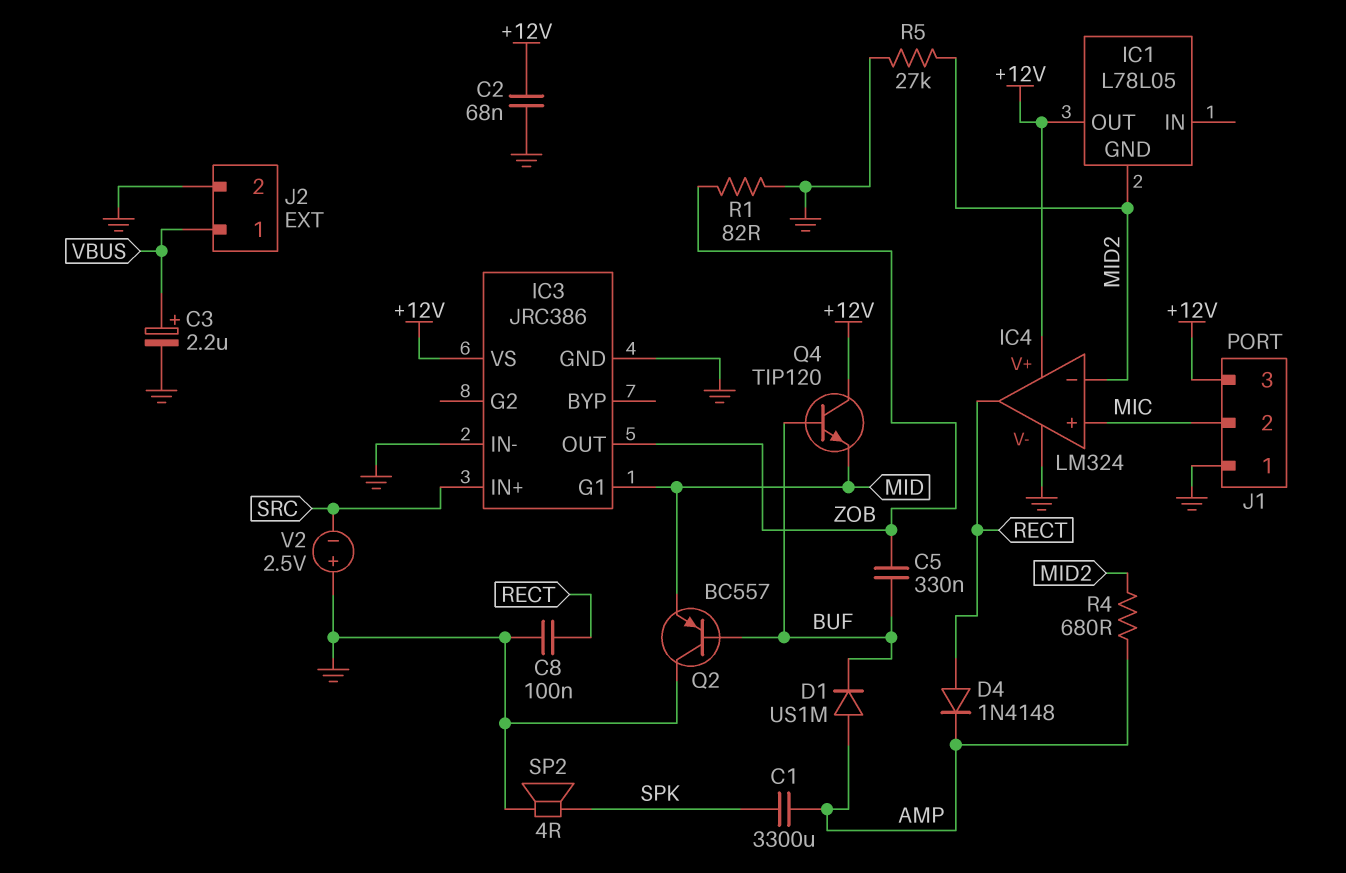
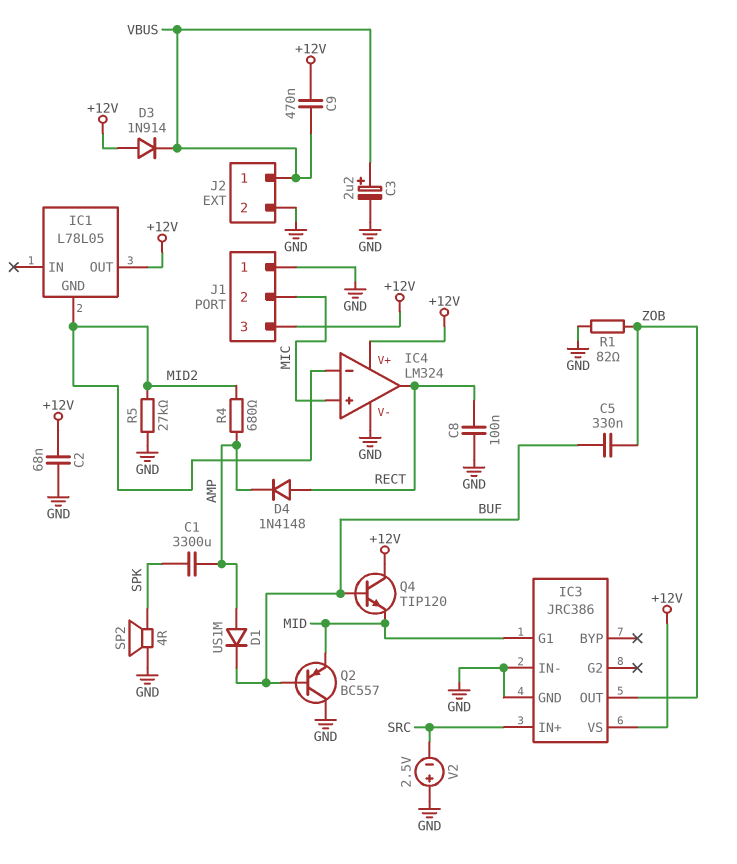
C9: none -> 470nF (+12V, VBUS)
D3: none -> diode 1N914 (A +12V, K VBUS)

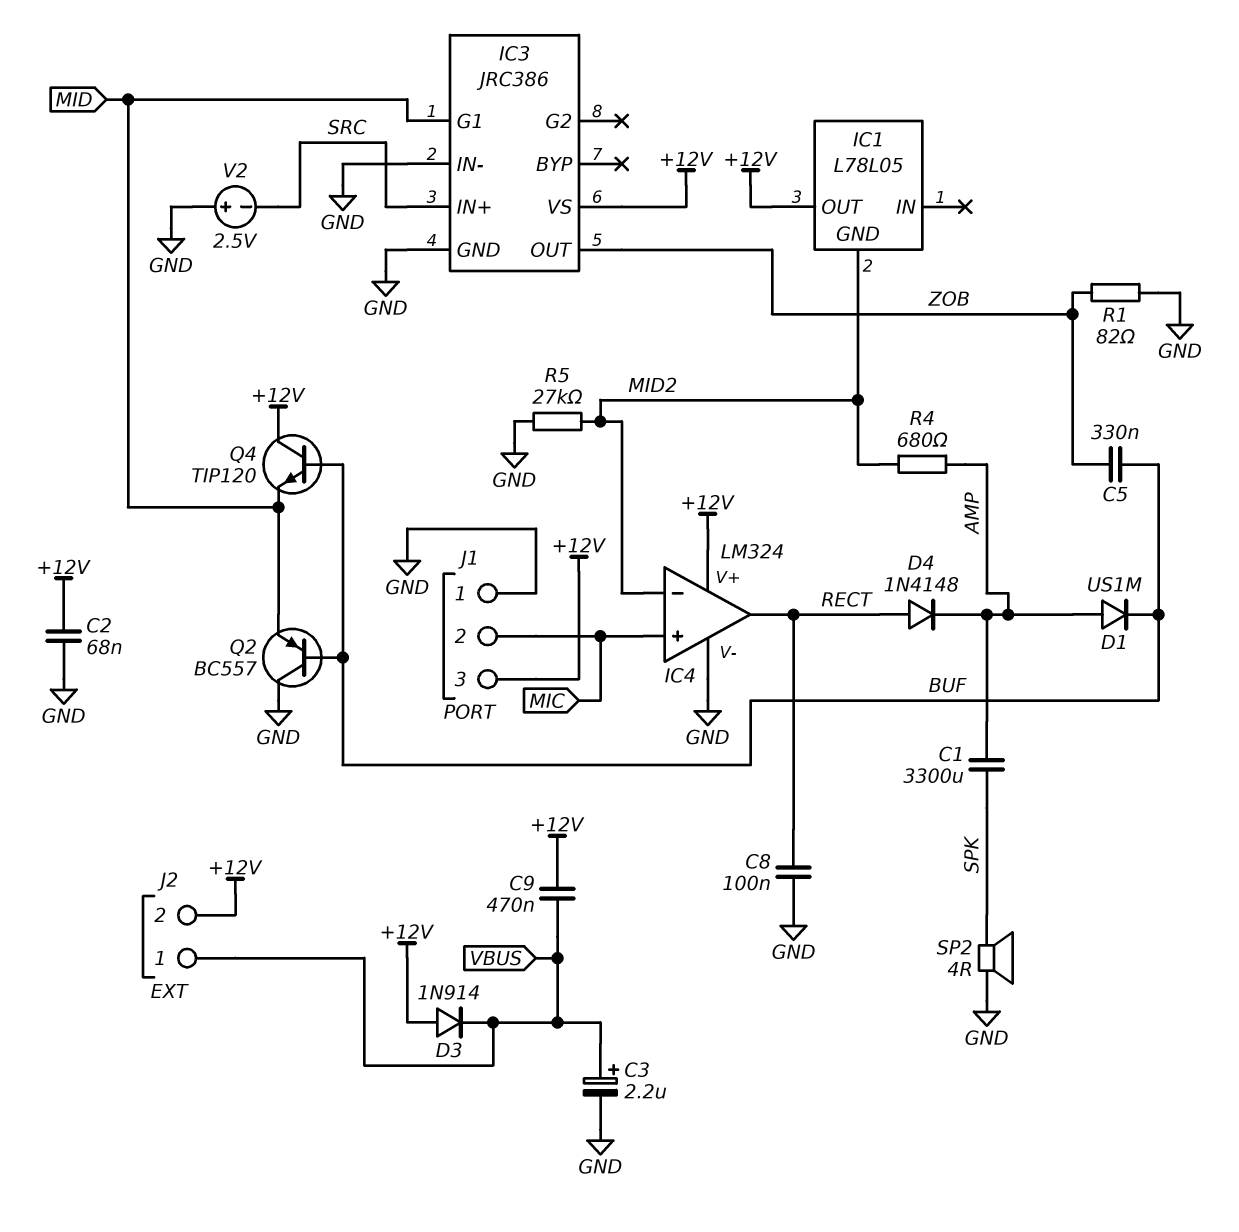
J2 pin 2: GND -> +12V

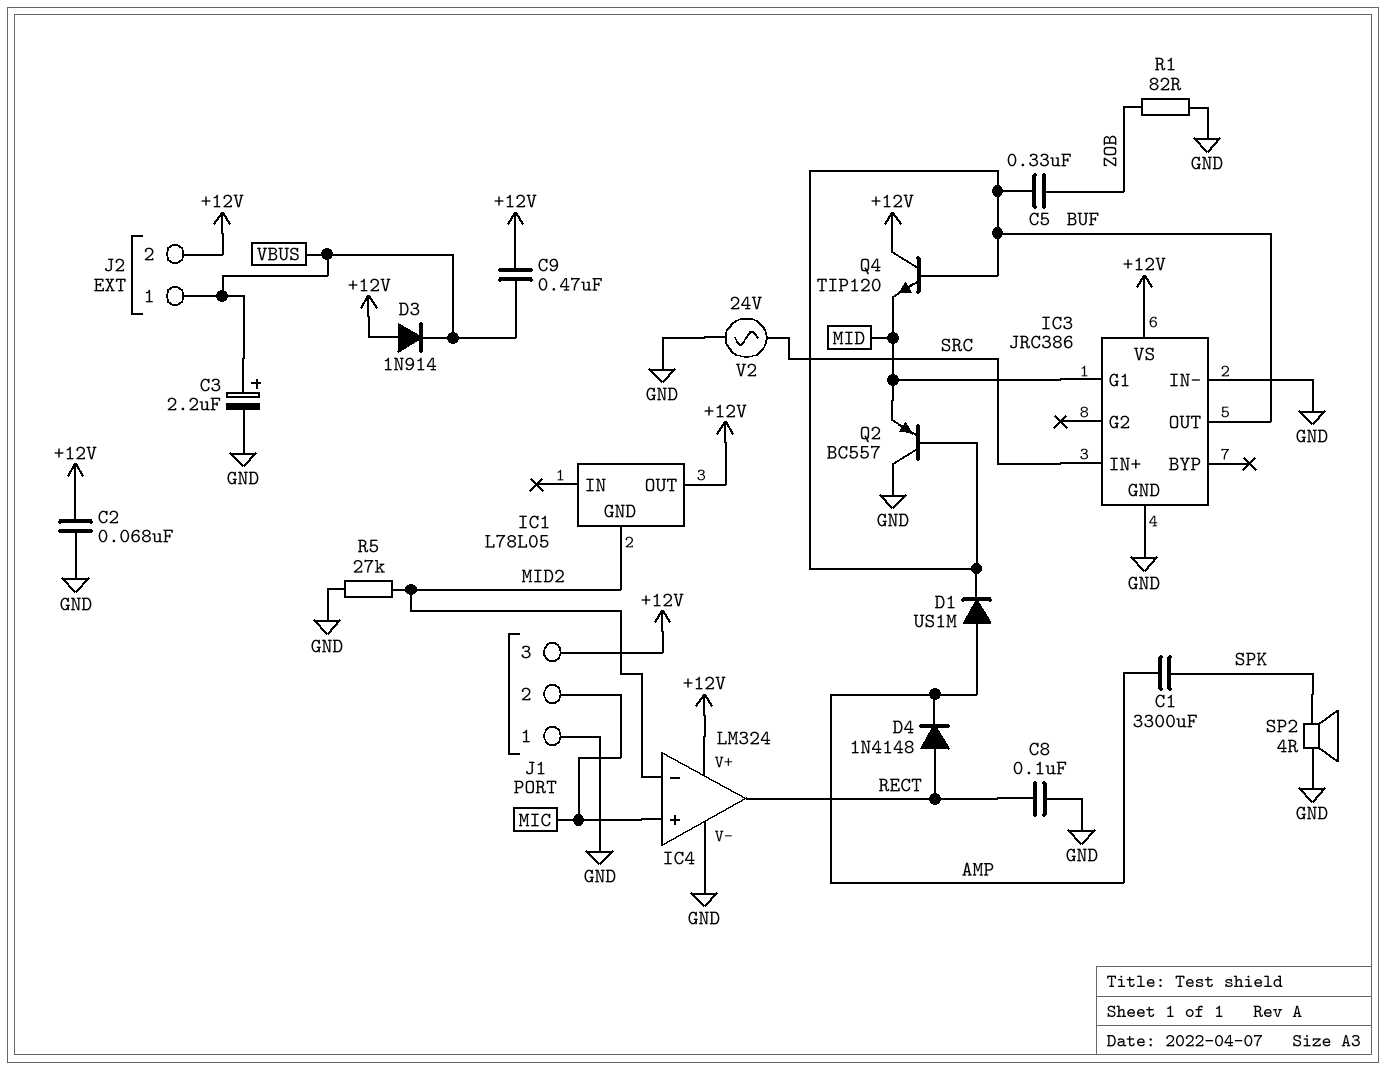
IC3 pin OUT: ZOB -> BUF
R4: 680 (AMP, MID2) -> none
V2: 2.5V (plus GND, minus SRC) -> AC 24V (GND, SRC)

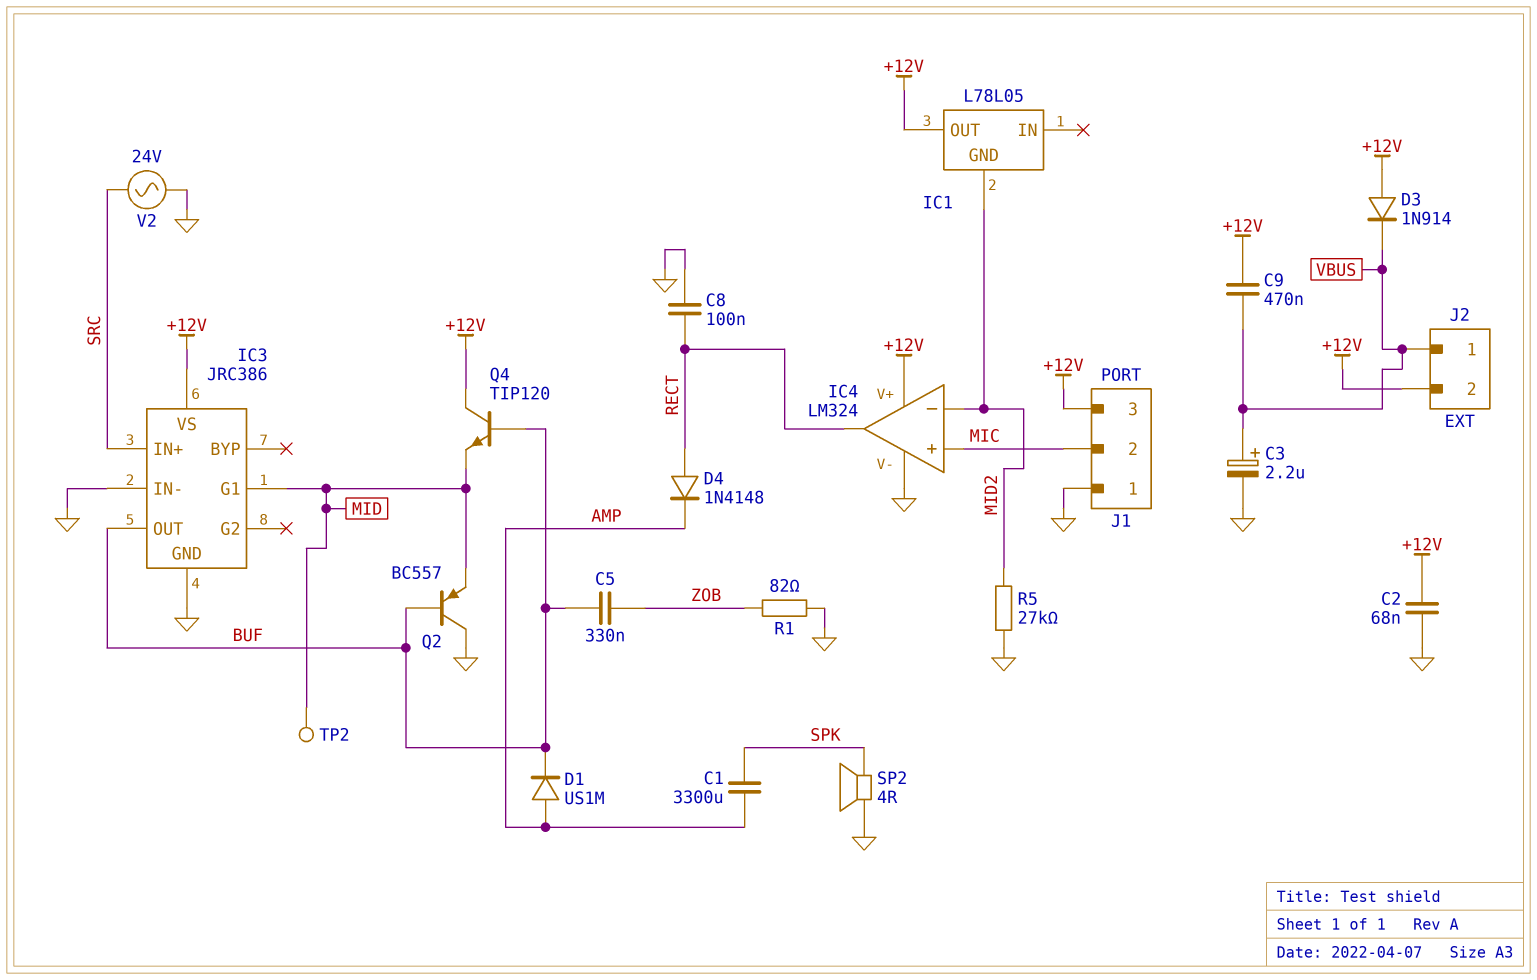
TP2: none -> test point (MID)

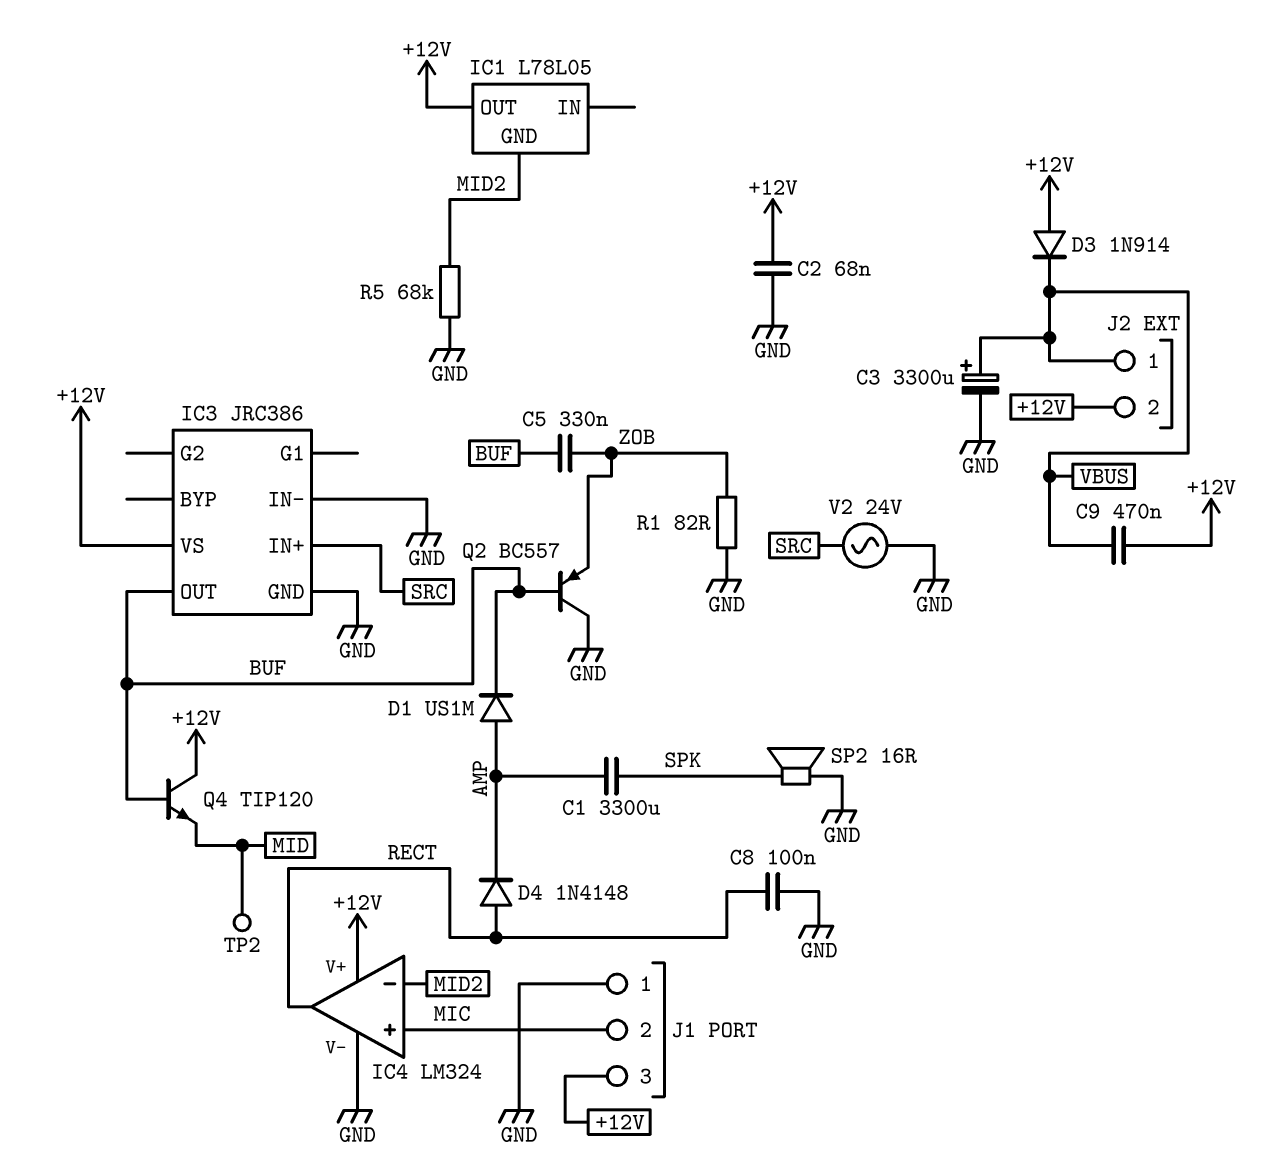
C3: 2.2uF (plus VBUS, minus GND) -> 3300uF (plus VBUS, minus GND)
IC3 pin G1: MID -> none
Q2: PNP BC557 (B BUF, C GND, E MID) -> PNP BC557 (B BUF, C GND, E ZOB)
R5: 27k (GND, MID2) -> 68k (GND, MID2)
SP2: speaker 4R (GND, SPK) -> speaker 16R (GND, SPK)

